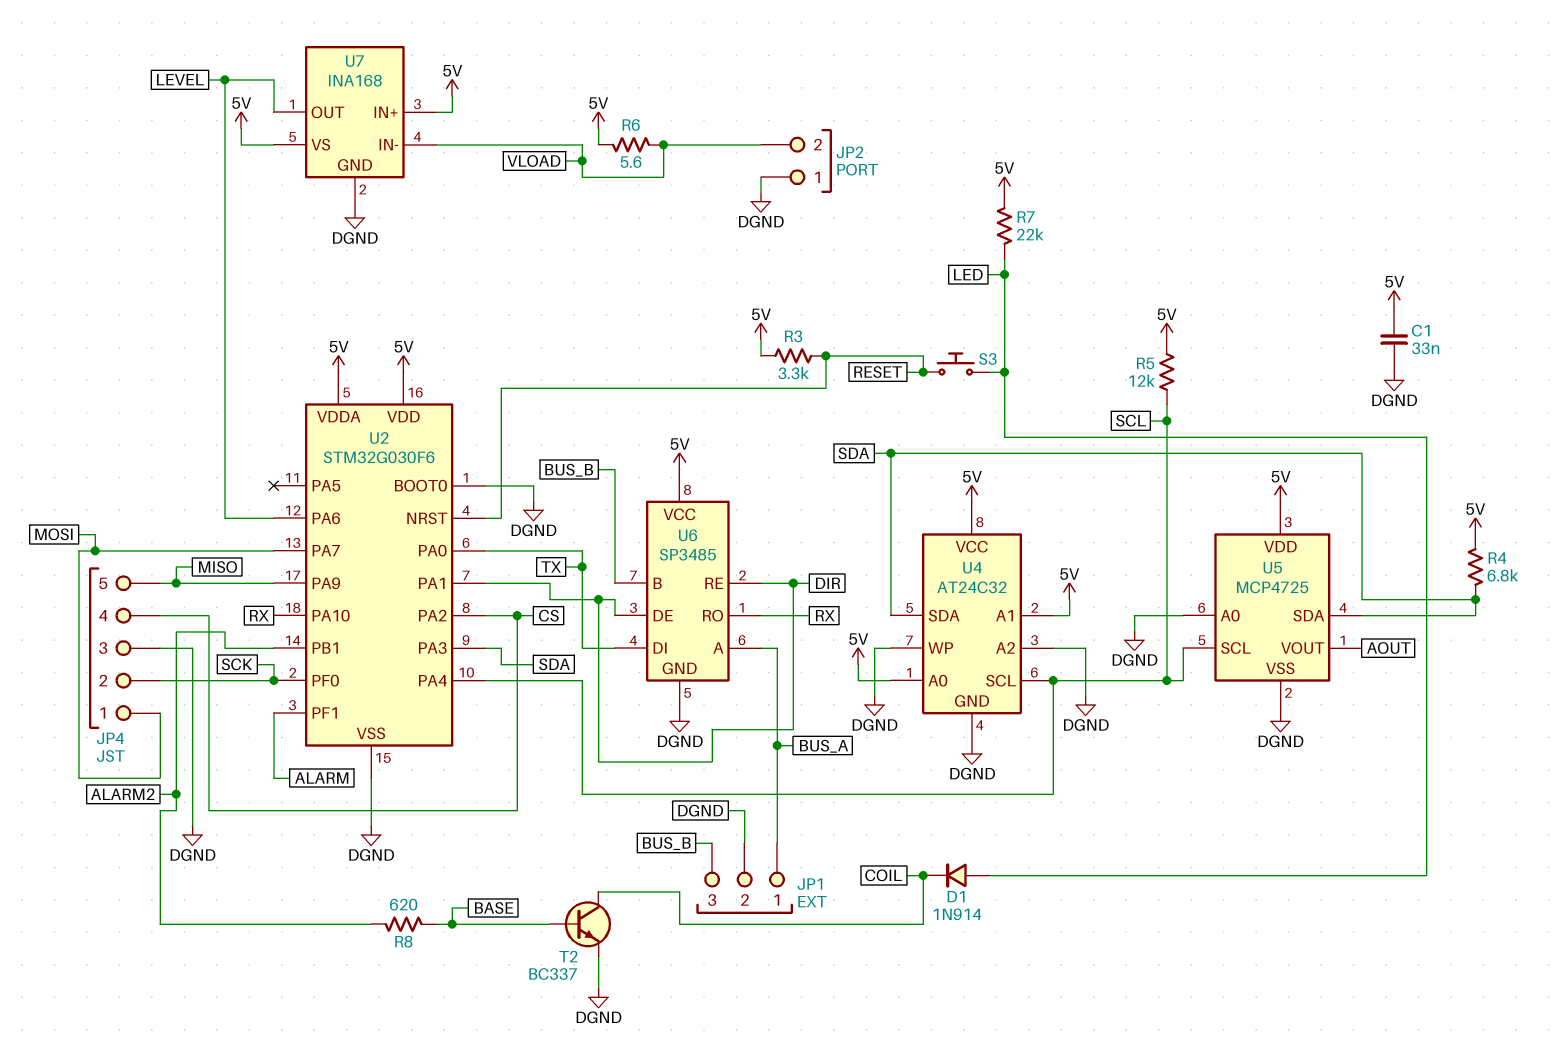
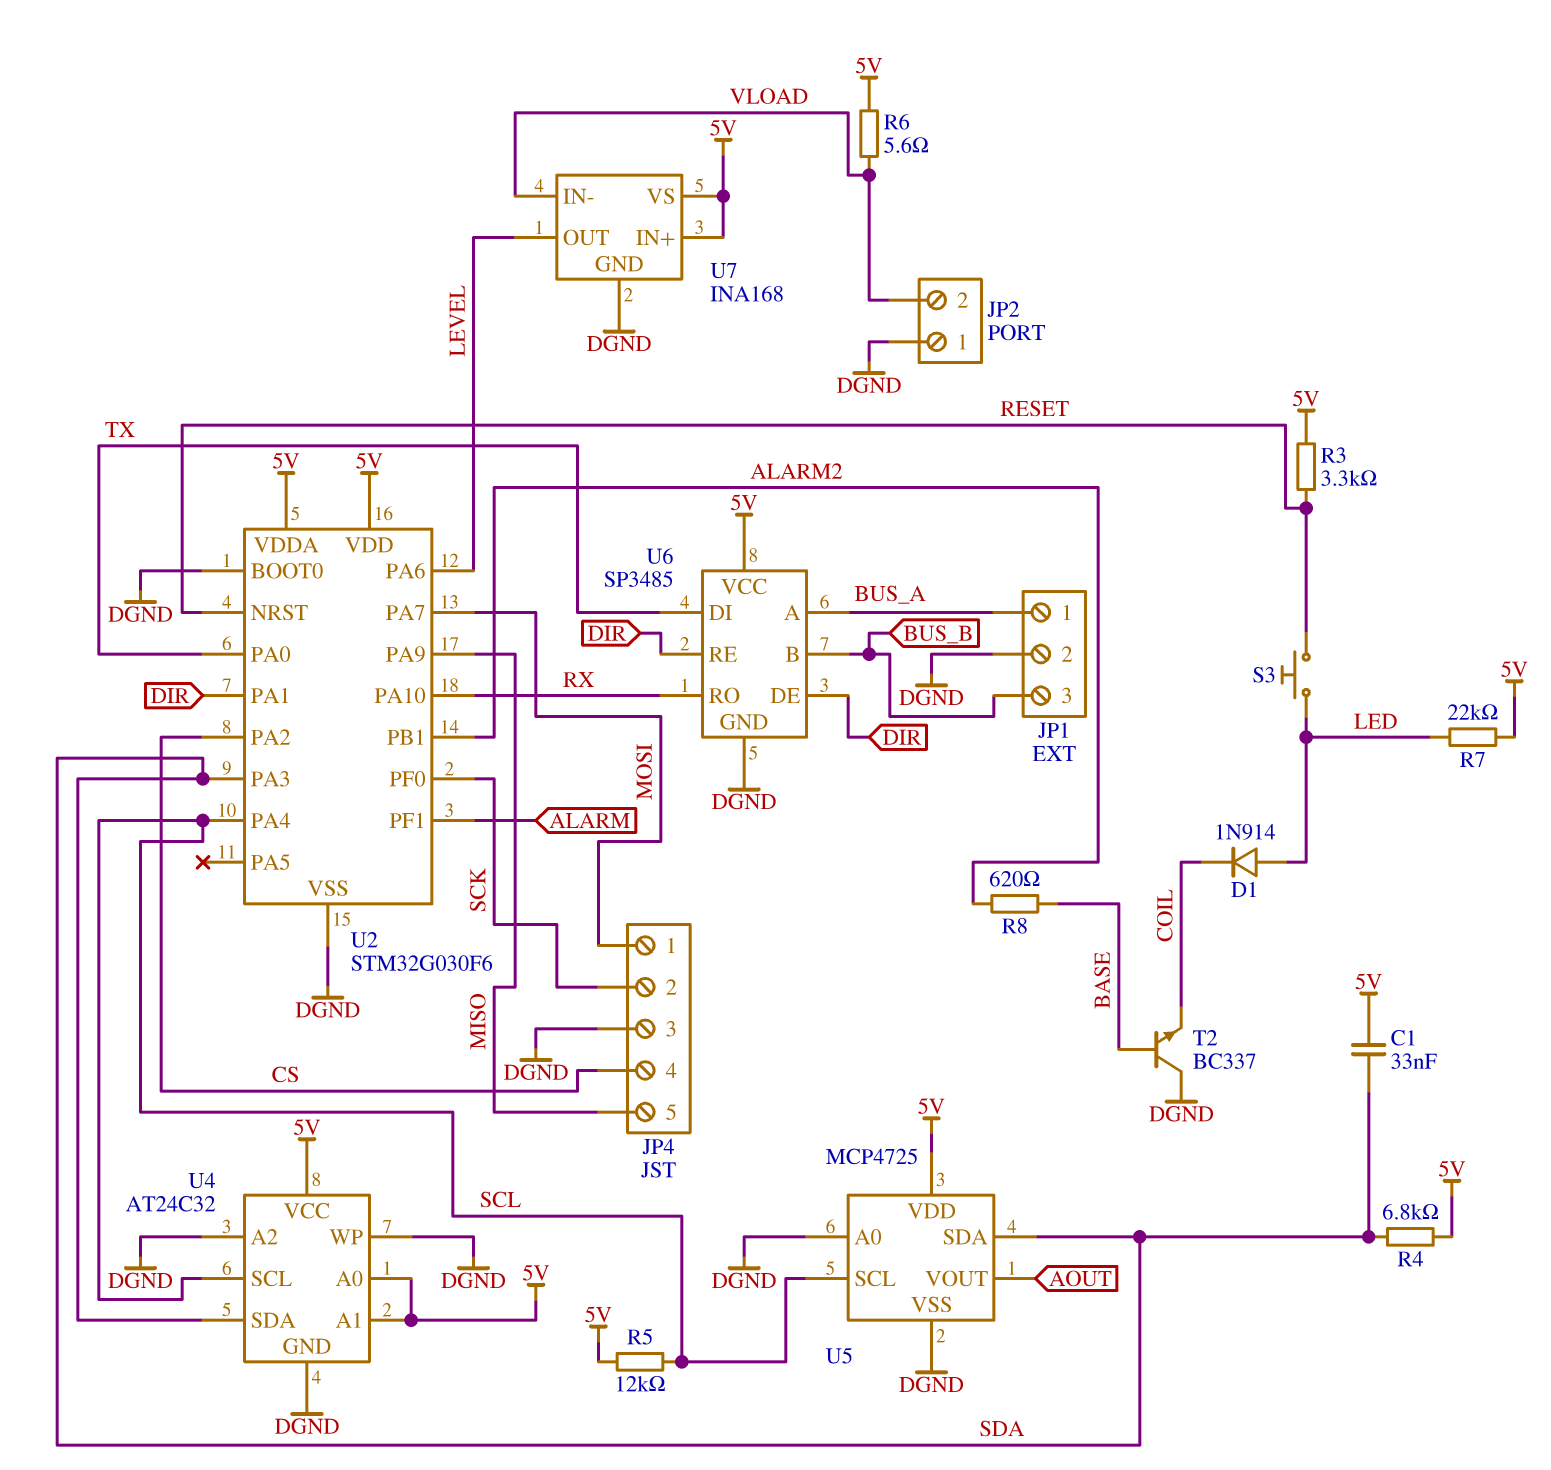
C1: 33nF (5V, DGND) -> 33nF (5V, SDA)
T2: NPN BC337 (B BASE, C COIL, E DGND) -> NPN BC337 (B BASE, C DGND, E COIL)

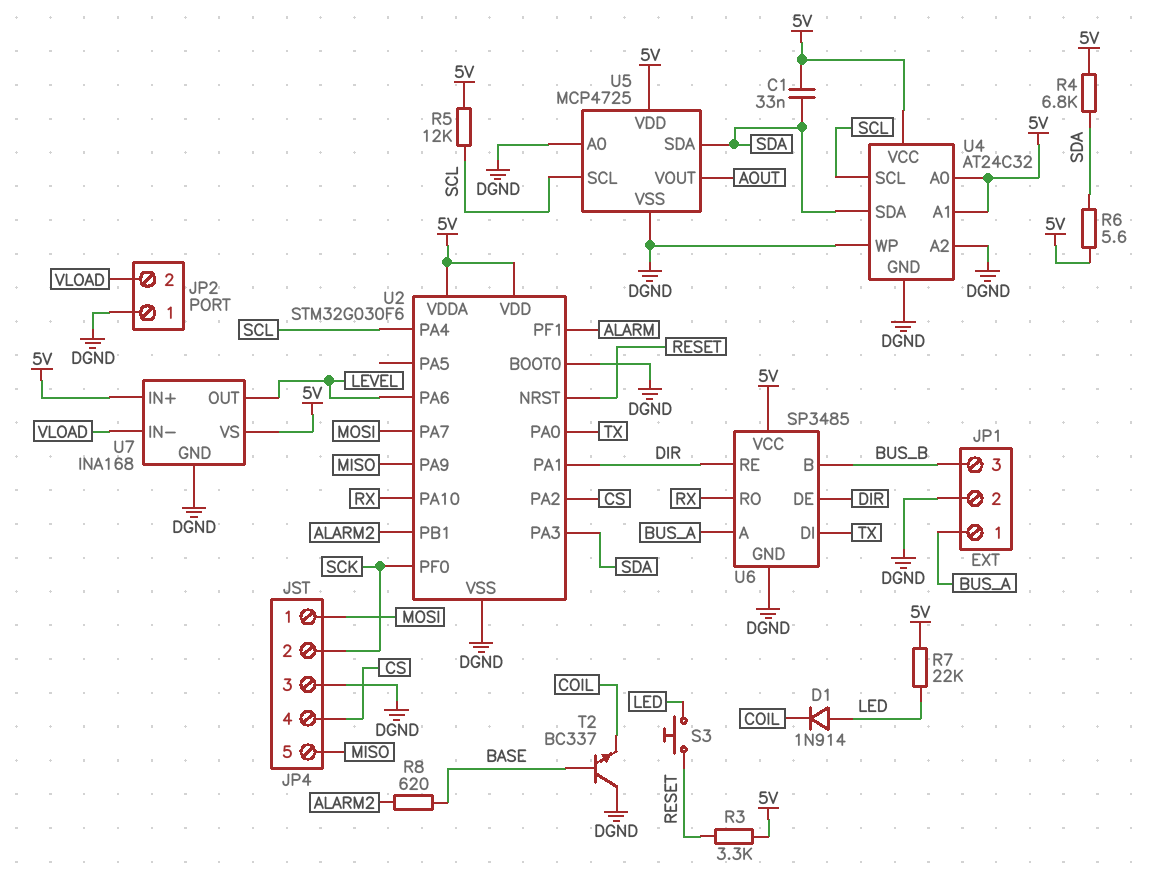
R6: 5.6 (5V, VLOAD) -> 5.6 (5V, SDA)

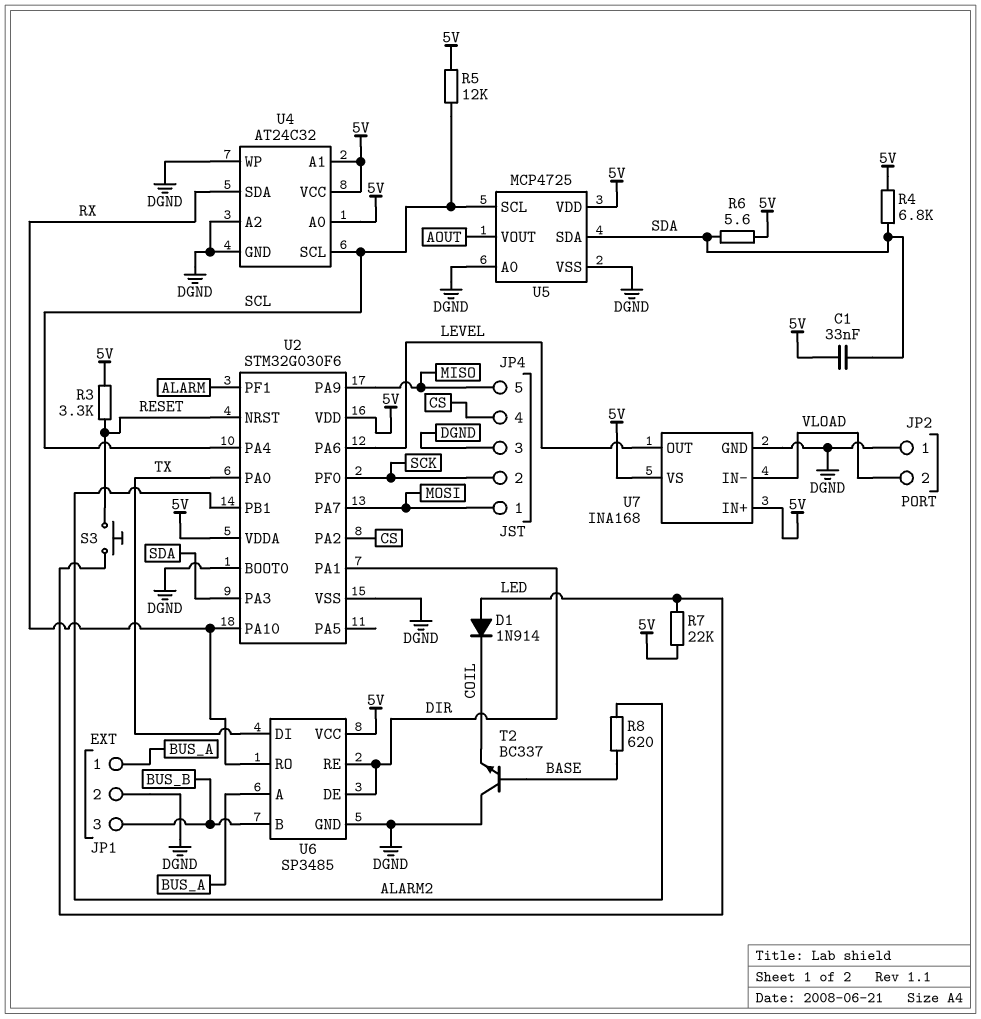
U4 pin SDA: SDA -> RX

